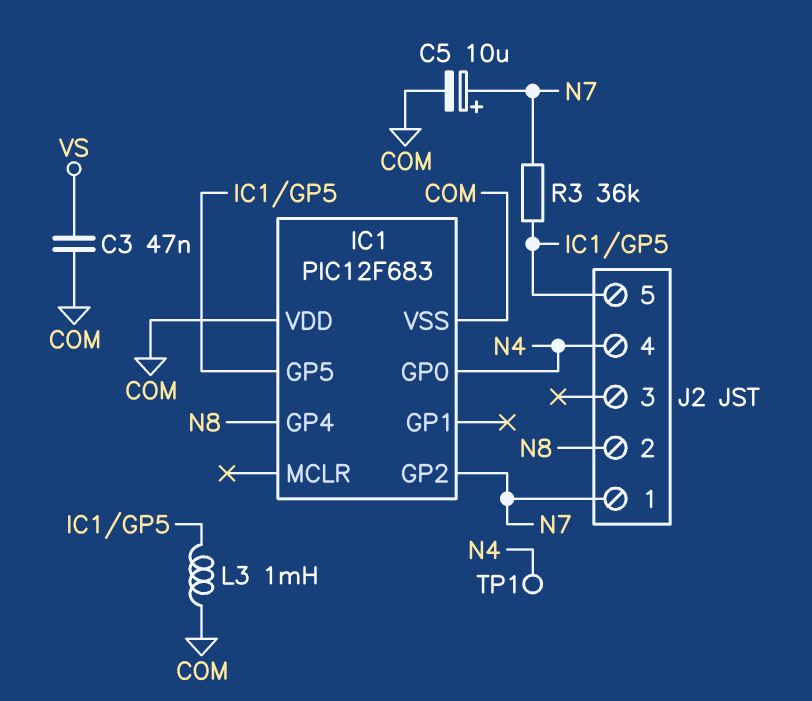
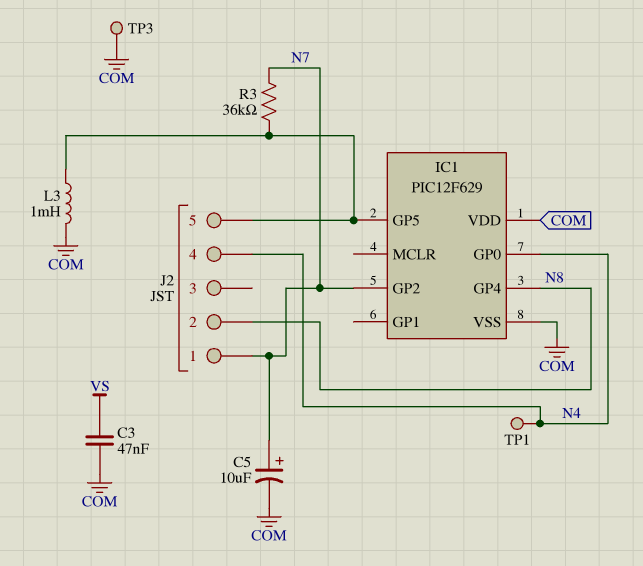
IC1: PIC12F683 -> PIC12F629
TP3: none -> test point (COM)

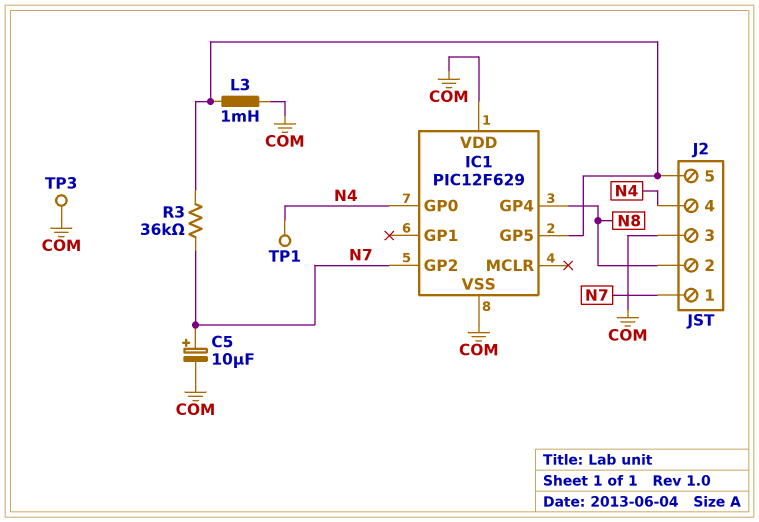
C3: 47nF (COM, VS) -> none
J2 pin 3: none -> COM

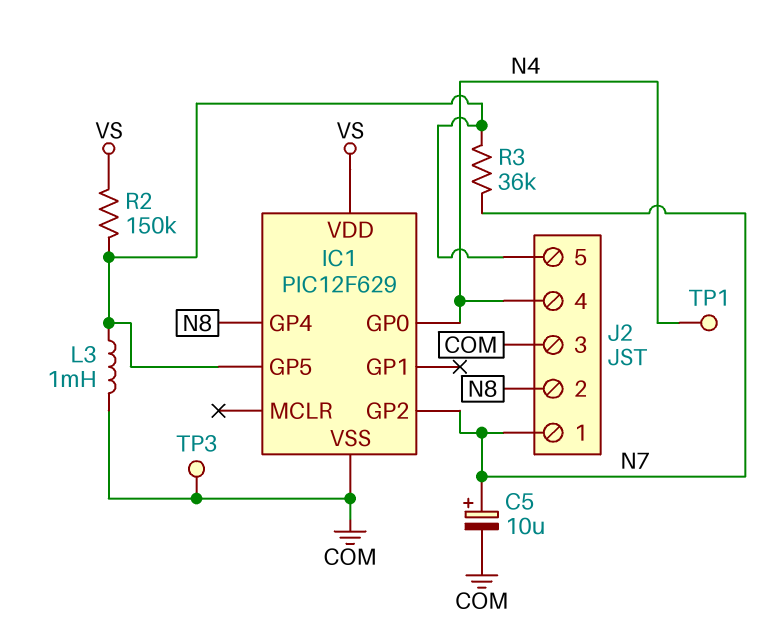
IC1 pin VDD: COM -> VS
R2: none -> 150k (IC1/GP5, VS)

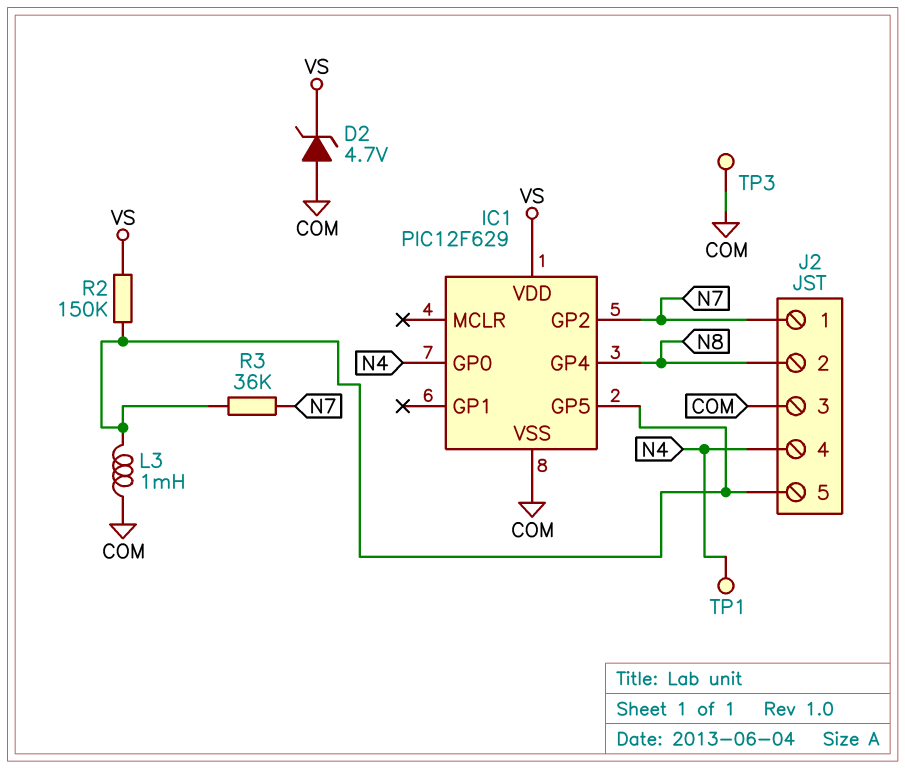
C5: 10uF (plus N7, minus COM) -> none
D2: none -> zener 4.7V (A COM, K VS)

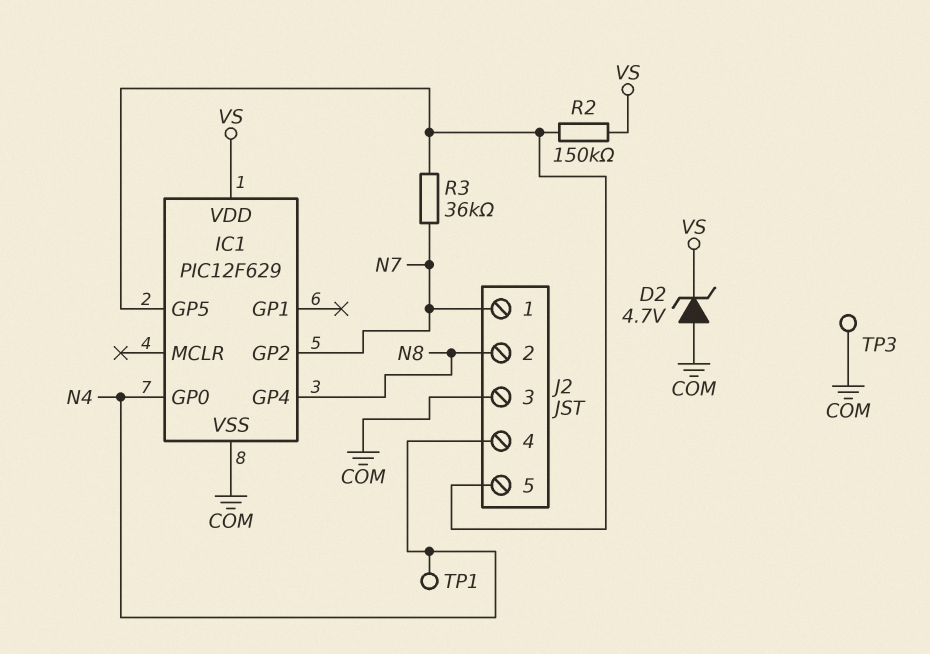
L3: 1mH (COM, IC1/GP5) -> none

